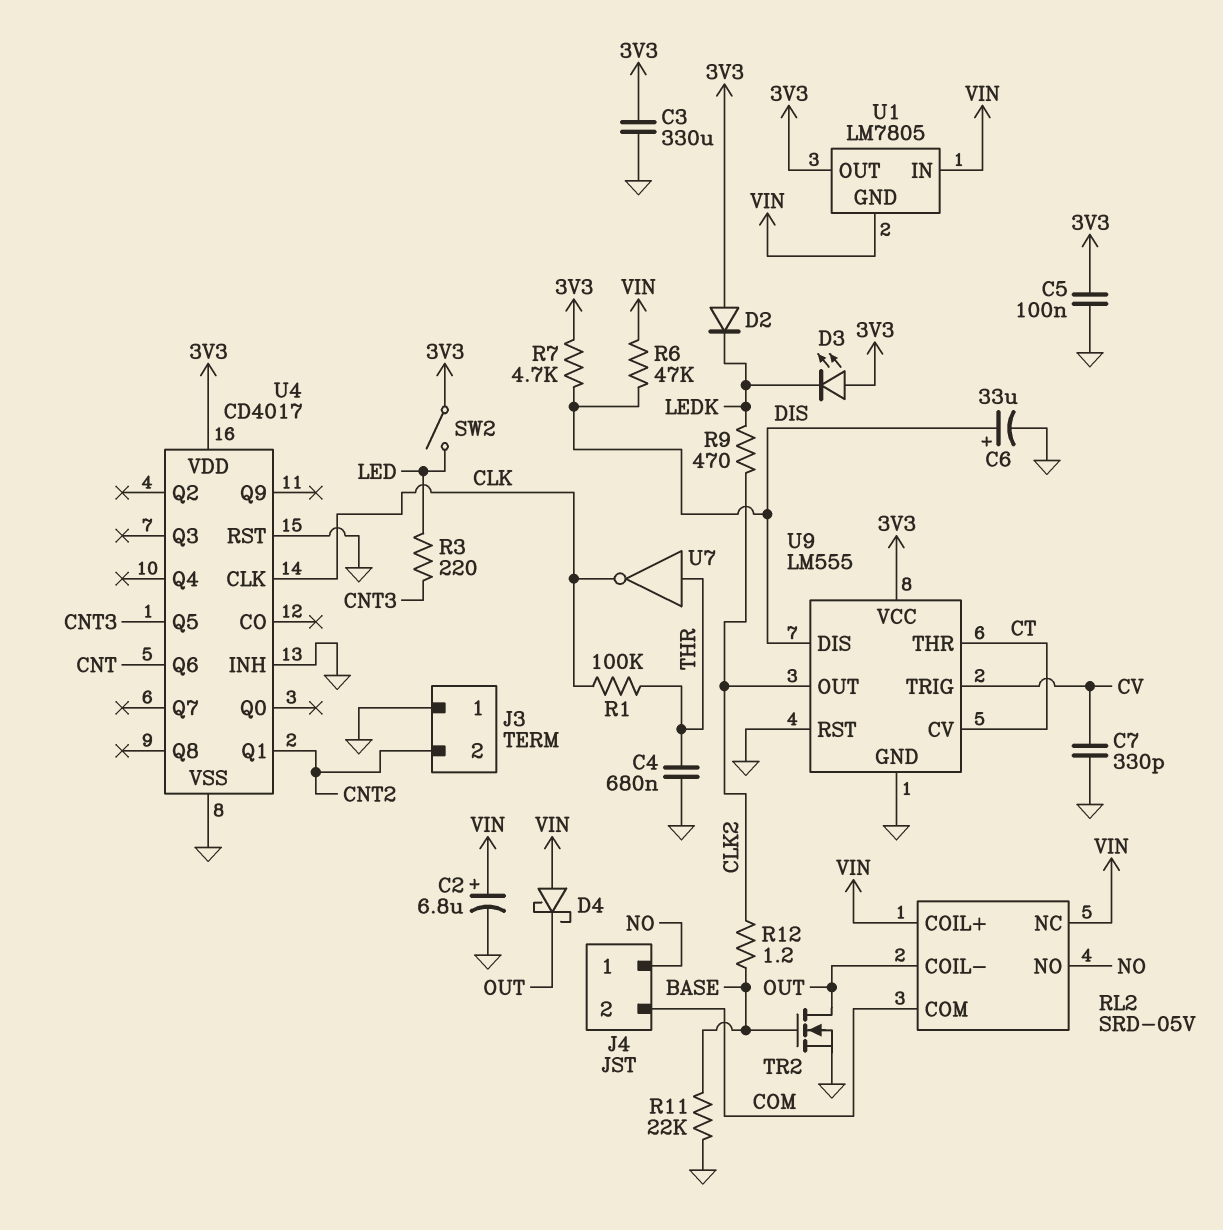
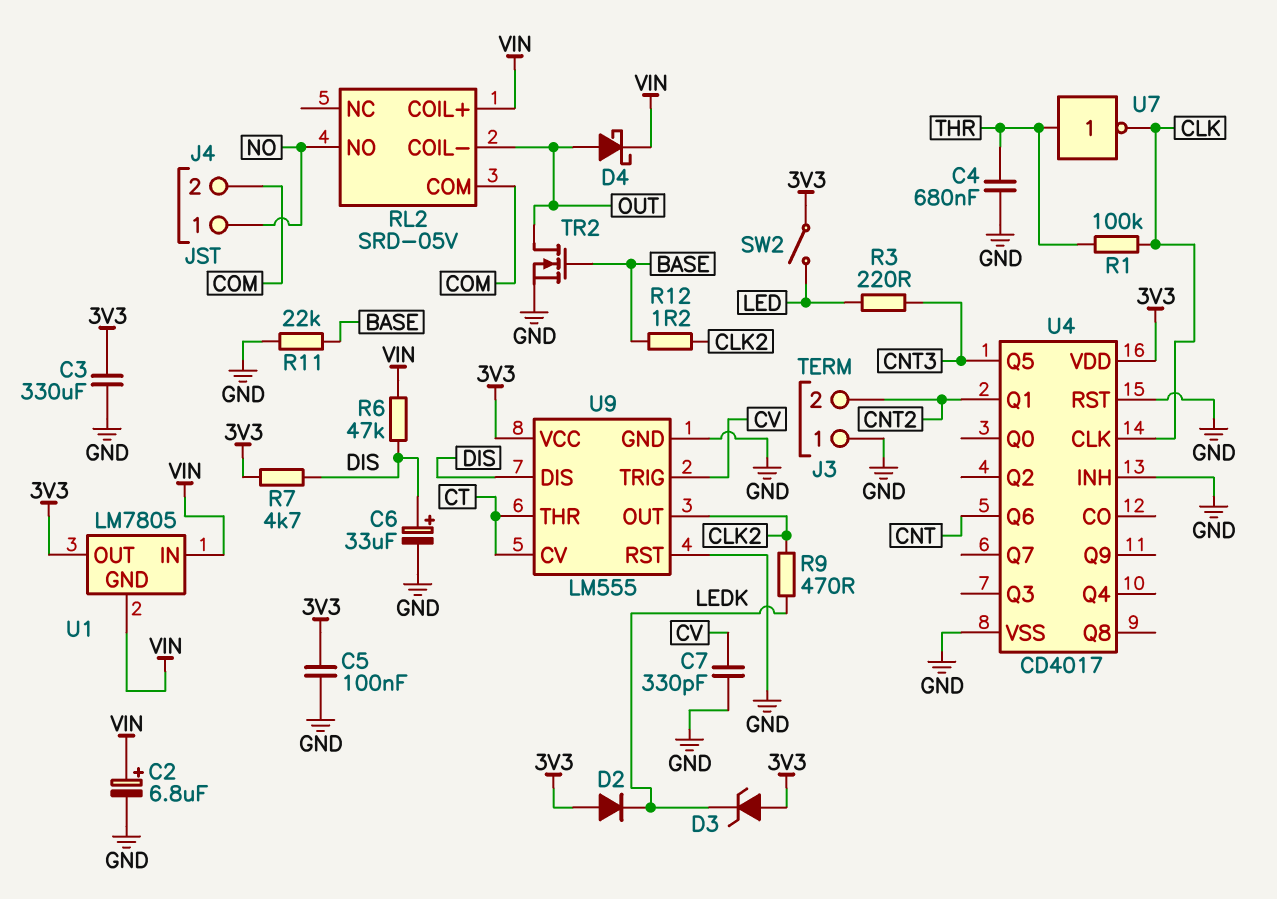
D3: LED (A 3V3, K LEDK) -> zener (A 3V3, K LEDK)
D4: schottky (A VIN, K OUT) -> schottky (A OUT, K VIN)
RL2 pin NC: VIN -> none

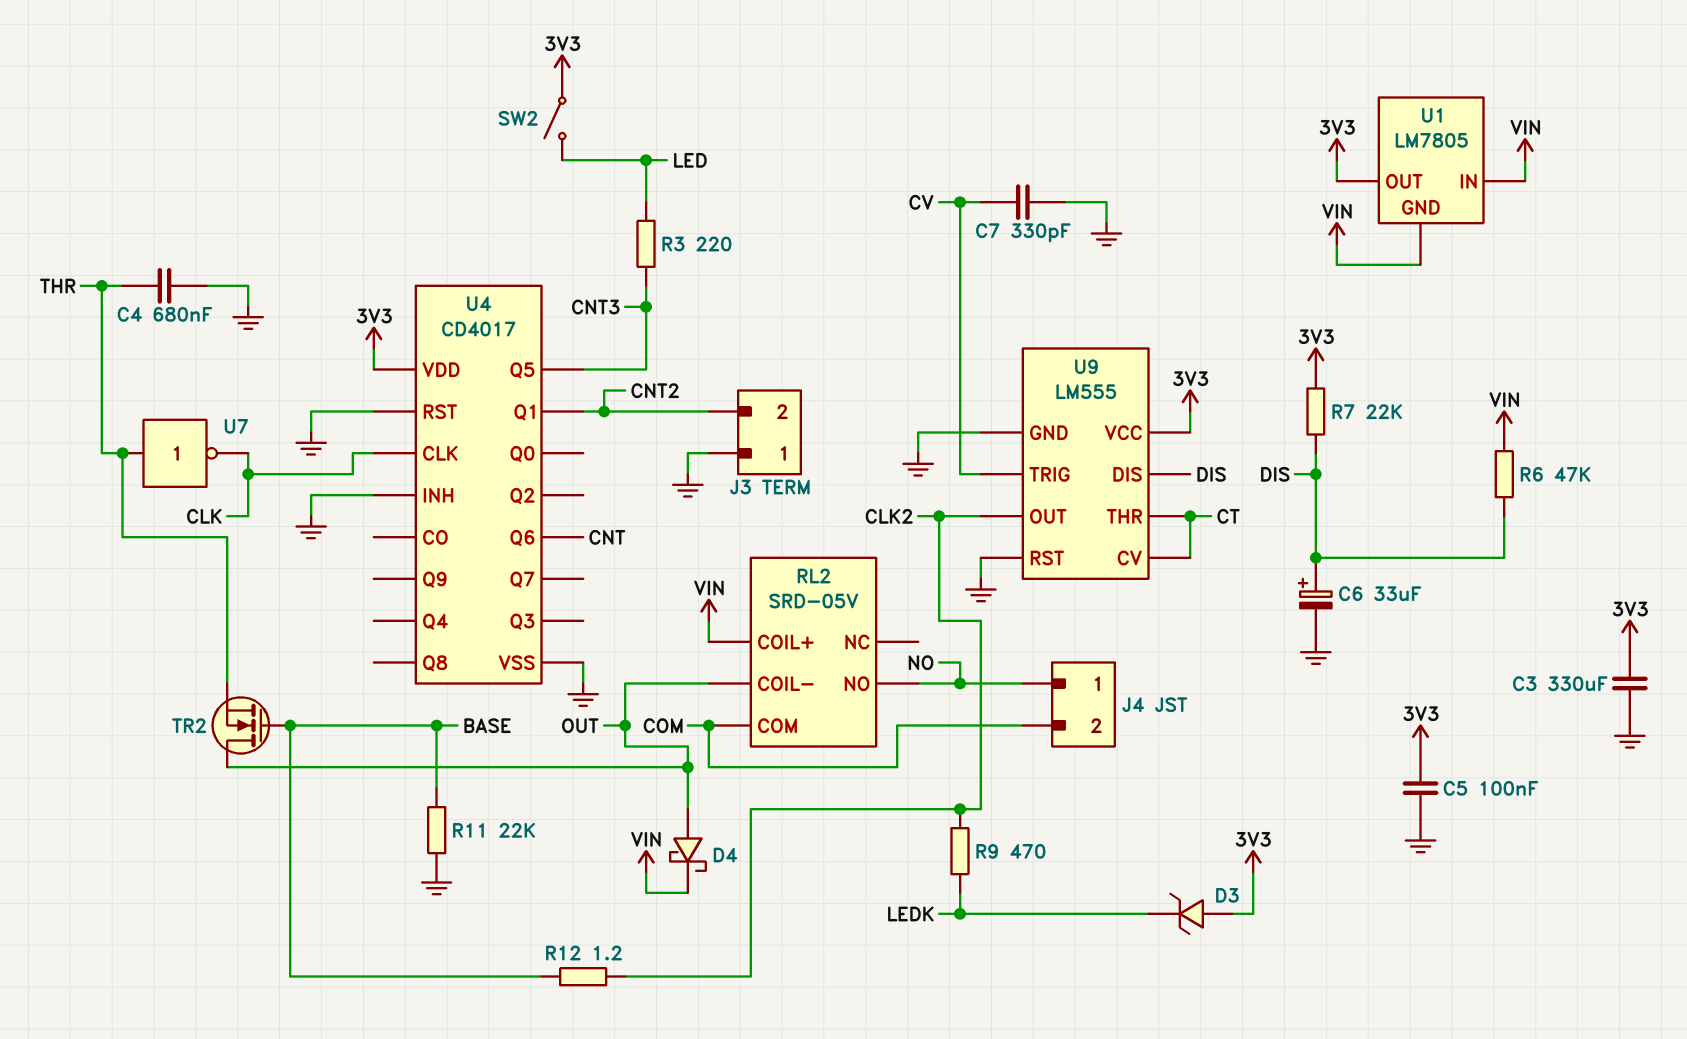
C2: 6.8uF (plus VIN, minus GND) -> none
D2: diode (A 3V3, K LEDK) -> none
R1: 100k (CLK, THR) -> none
R7: 4.7k (3V3, DIS) -> 22k (3V3, DIS)
TR2: NMOS (G BASE, D OUT, S GND) -> NMOS (G BASE, D OUT, S THR)

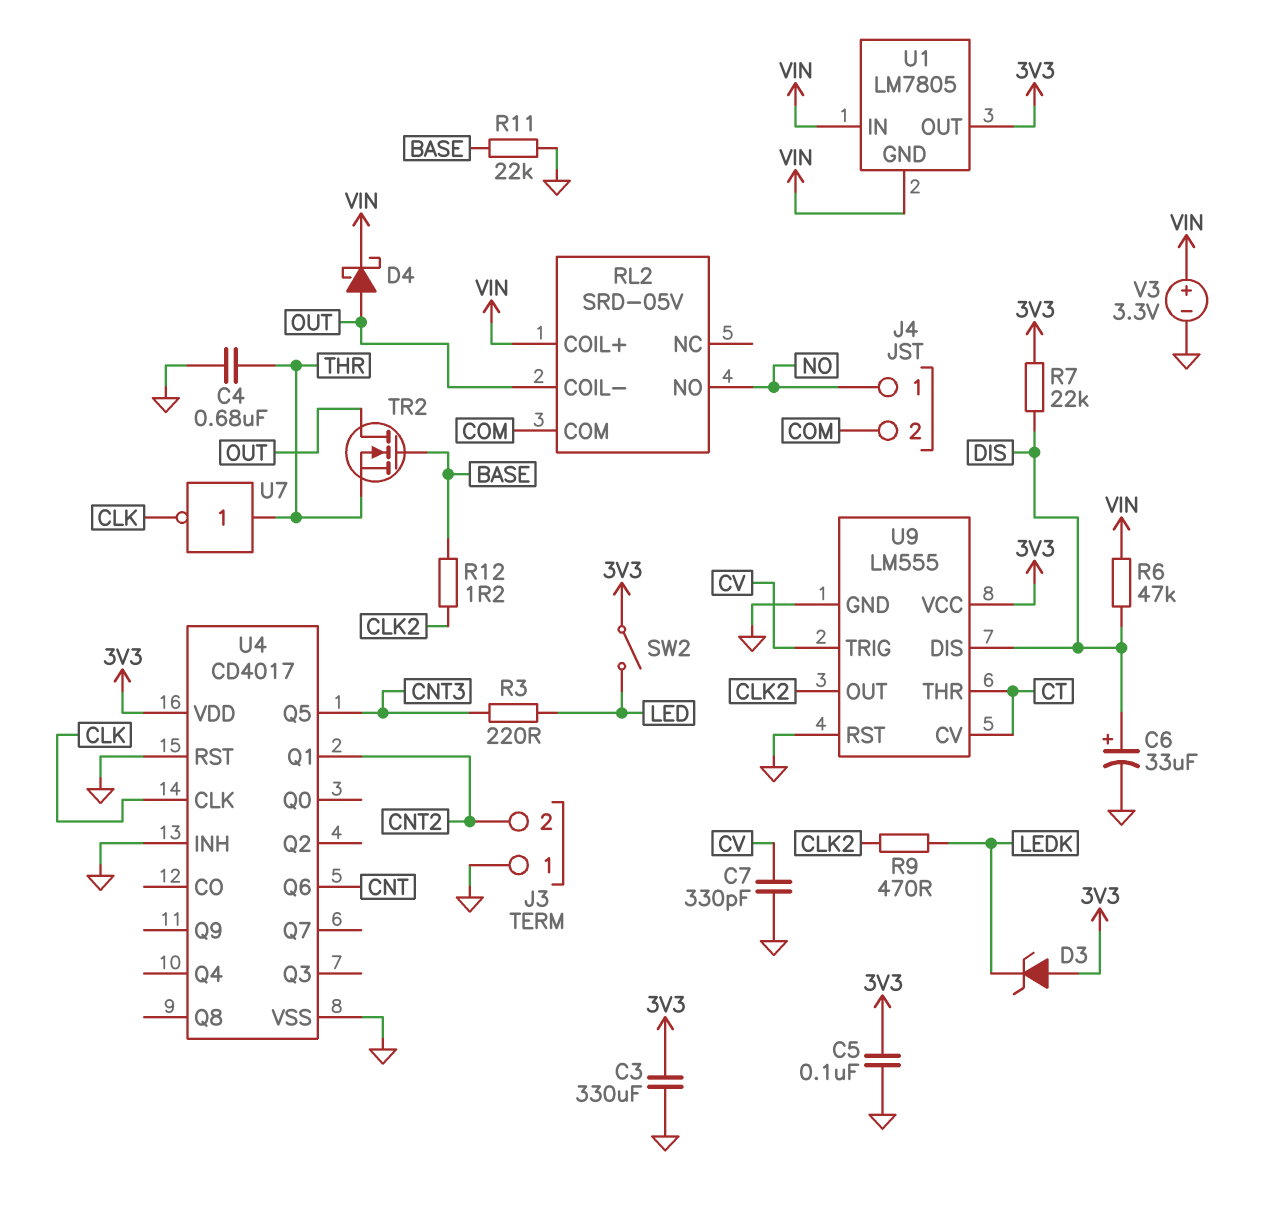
V3: none -> 3.3V (plus VIN, minus GND)

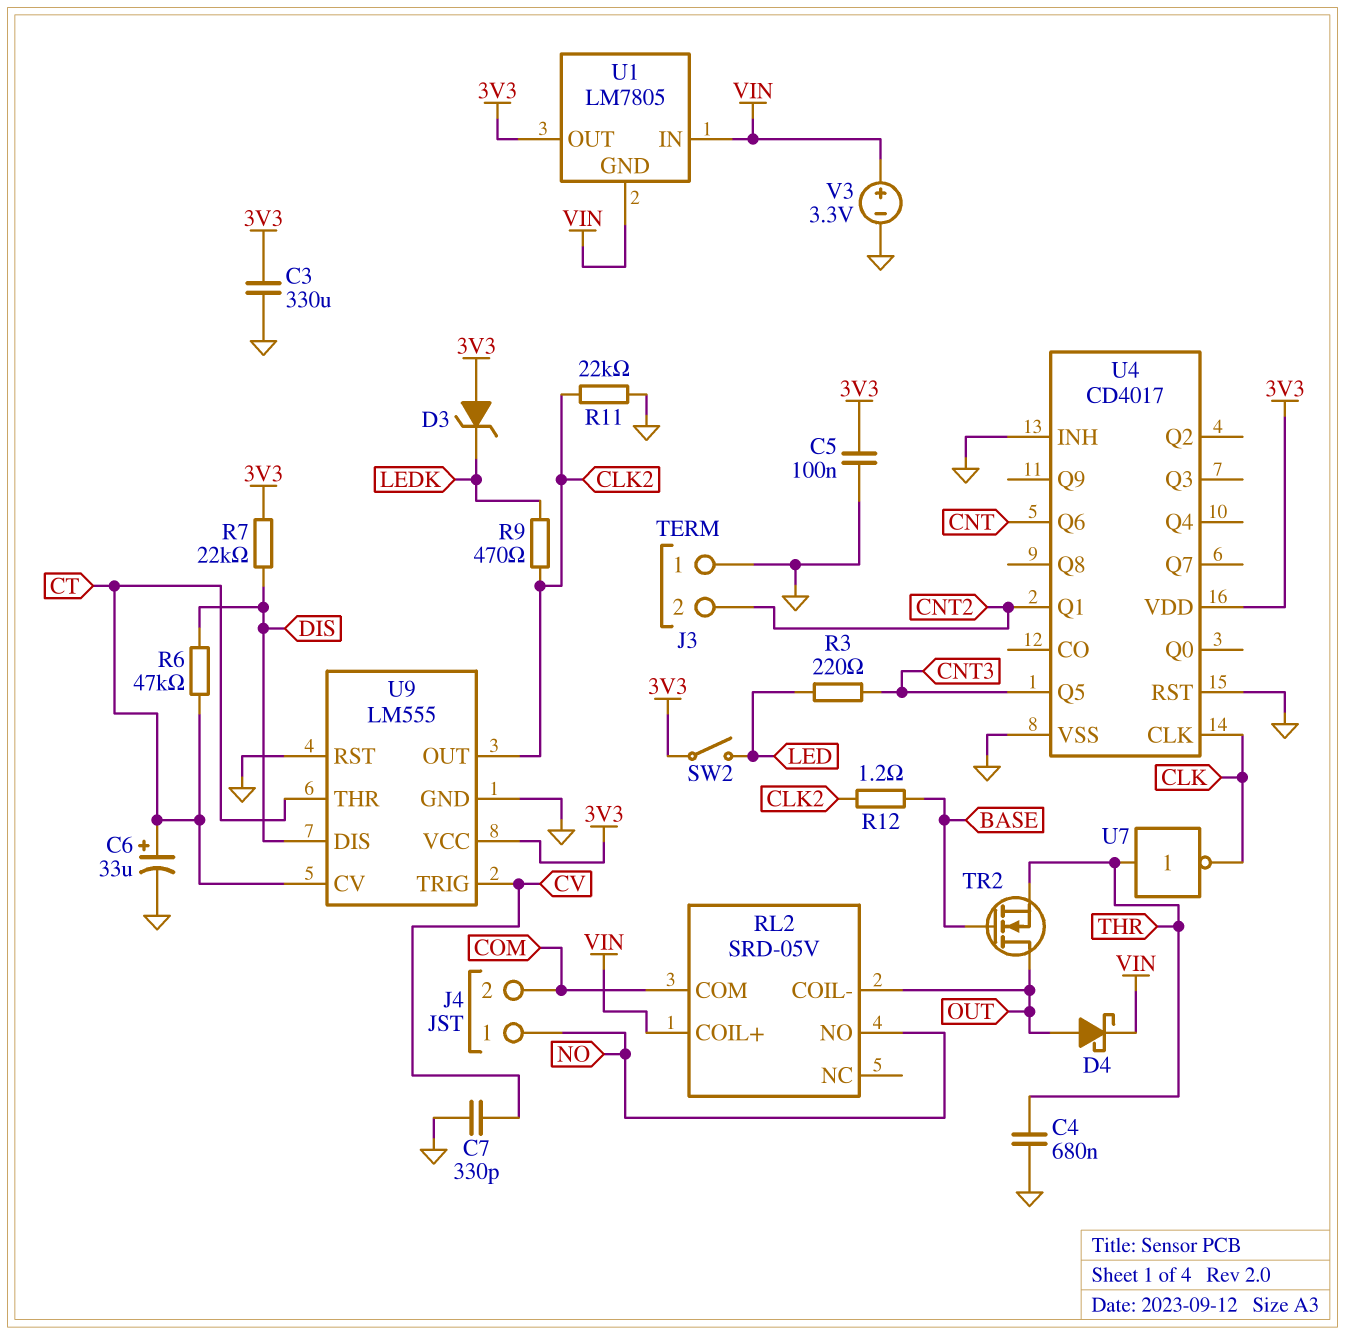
C6: 33uF (plus DIS, minus GND) -> 33uF (plus CT, minus GND)
R6: 47k (DIS, VIN) -> 47k (CT, DIS)
R11: 22k (BASE, GND) -> 22k (CLK2, GND)

